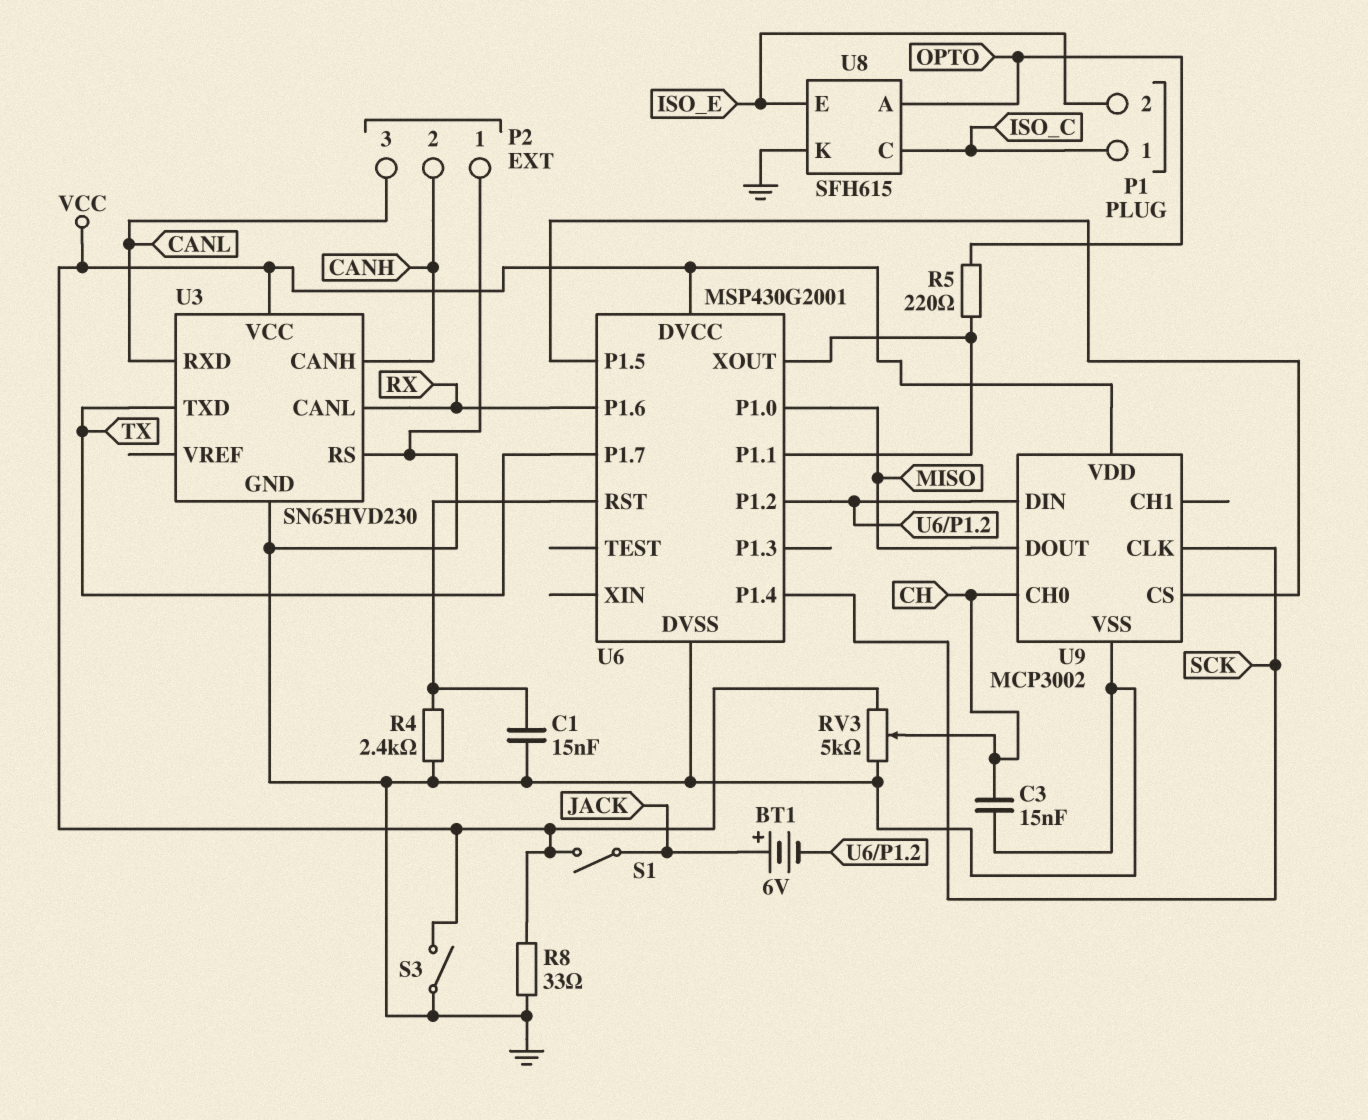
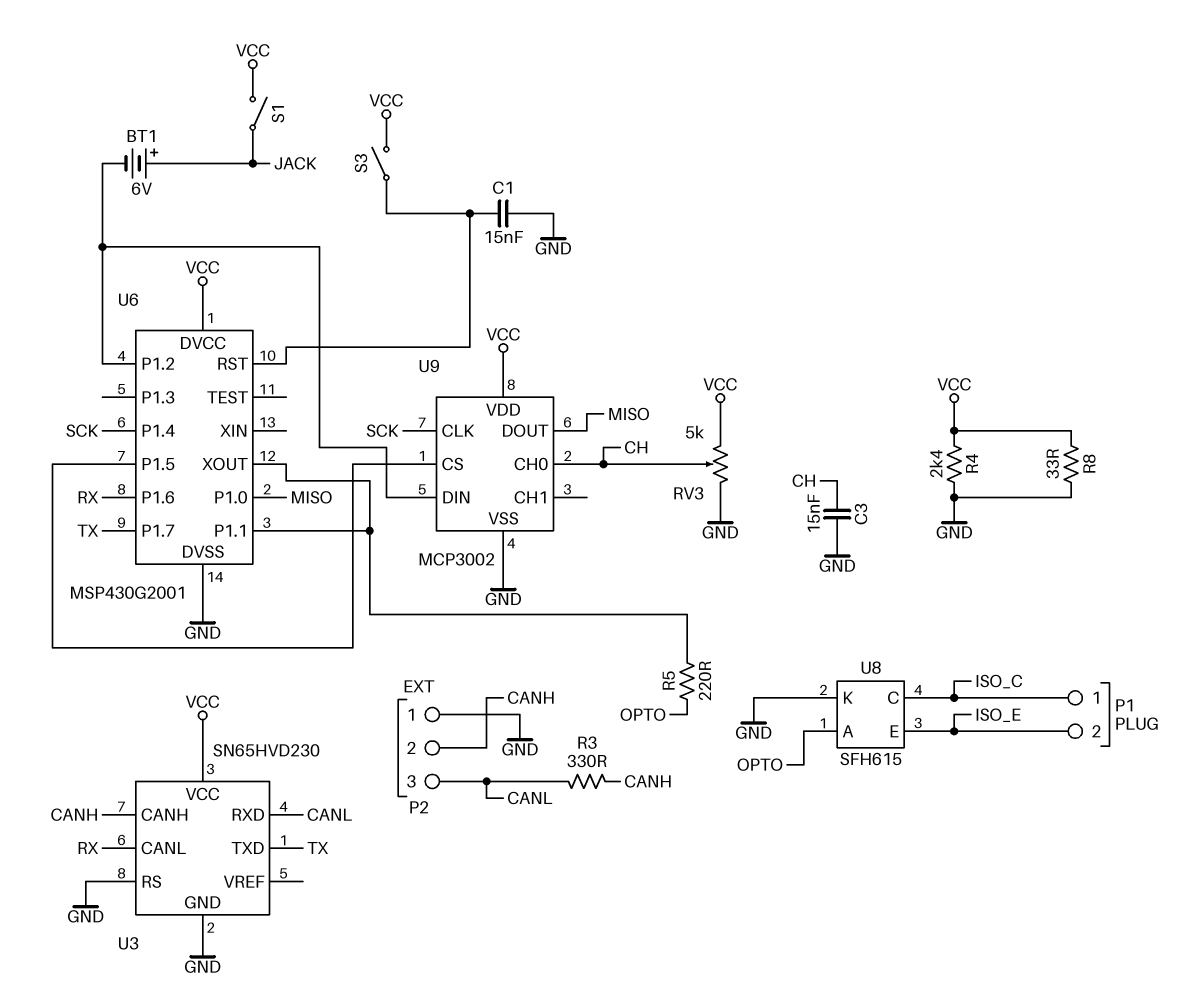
R3: none -> 330 (CANH, CANL)
R4: 2.4k (GND, U6/RST) -> 2.4k (GND, VCC)
S3: switch (GND, VCC) -> switch (U6/RST, VCC)

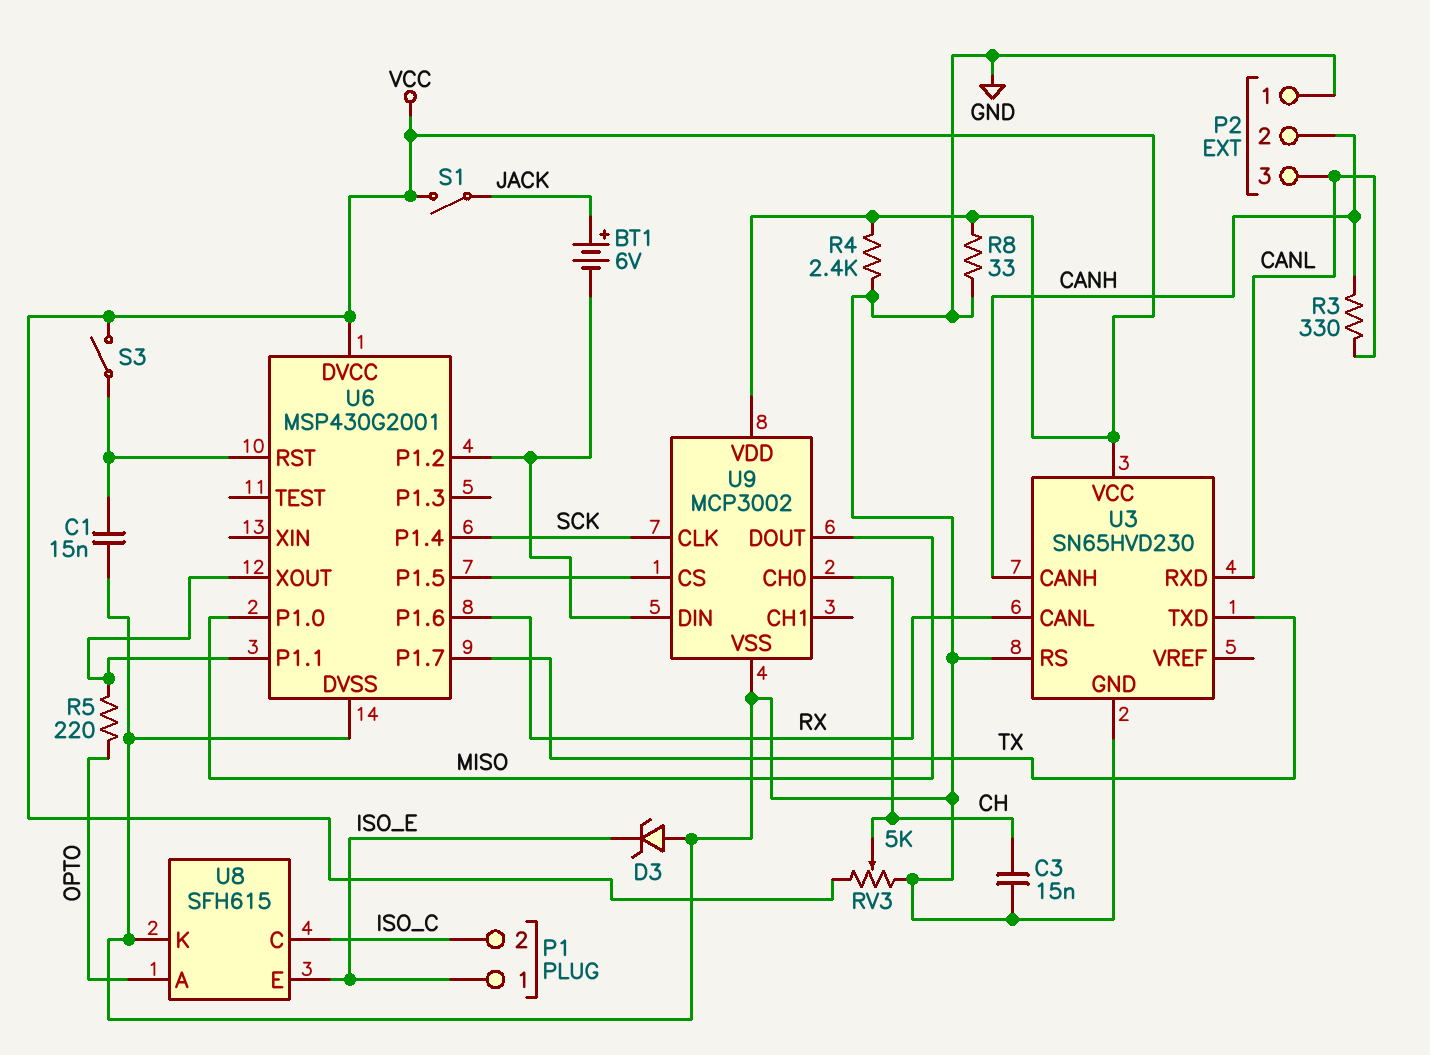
D3: none -> zener (A GND, K ISO_E)
P1 pin 1: ISO_C -> ISO_E
P1 pin 2: ISO_E -> ISO_C

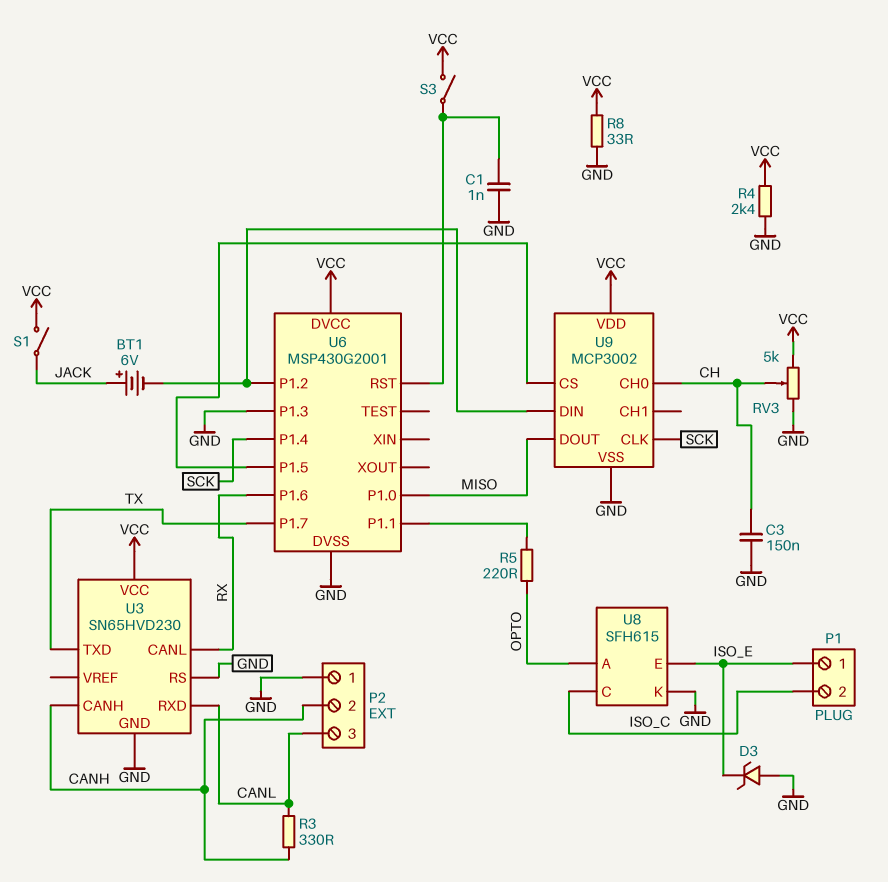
C1: 15nF (GND, U6/RST) -> 1nF (GND, U6/RST)
C3: 15nF (CH, GND) -> 150nF (CH, GND)
U6 pin P1.3: none -> GND
U6 pin XOUT: U6/P1.1 -> none

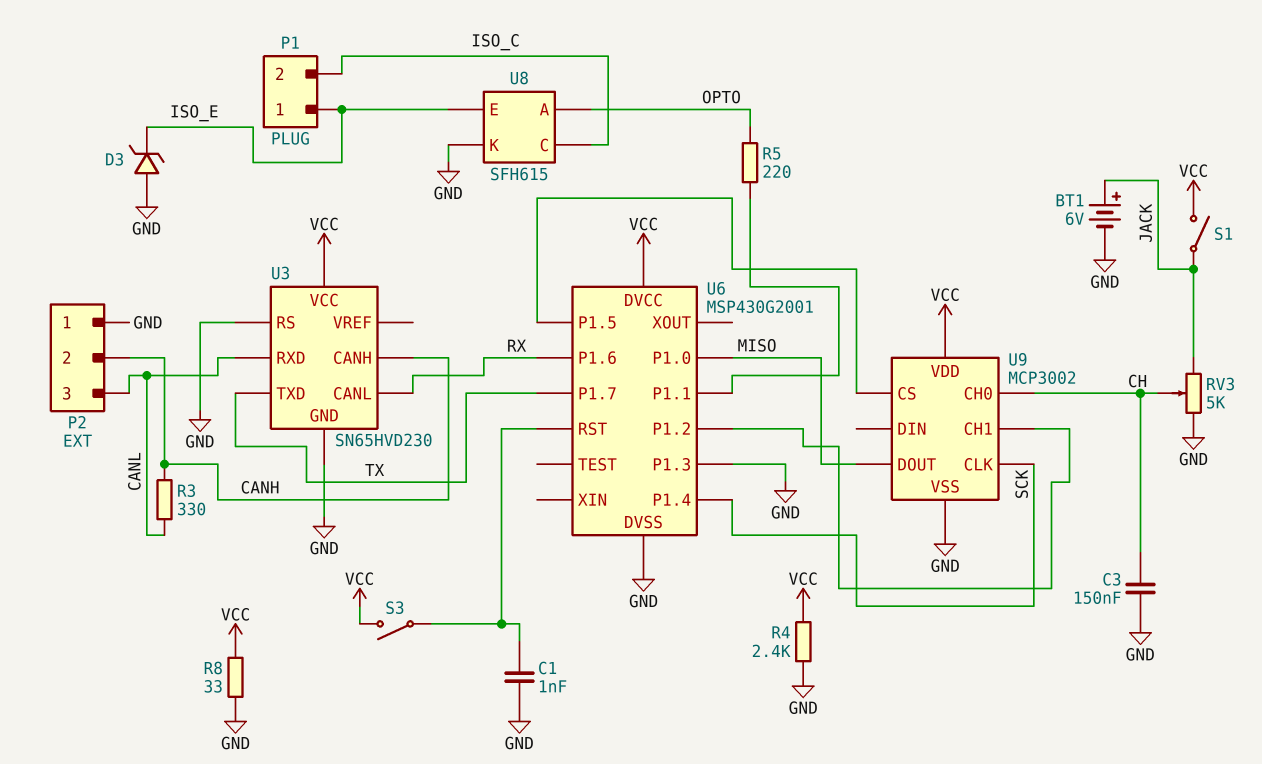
BT1: 6V (plus JACK, minus U6/P1.2) -> 6V (plus JACK, minus GND)
RV3: 5k (GND, VCC, wiper CH) -> 5k (GND, JACK, wiper CH)
U9 pin CH1: none -> U6/P1.2
U9 pin DIN: U6/P1.2 -> none

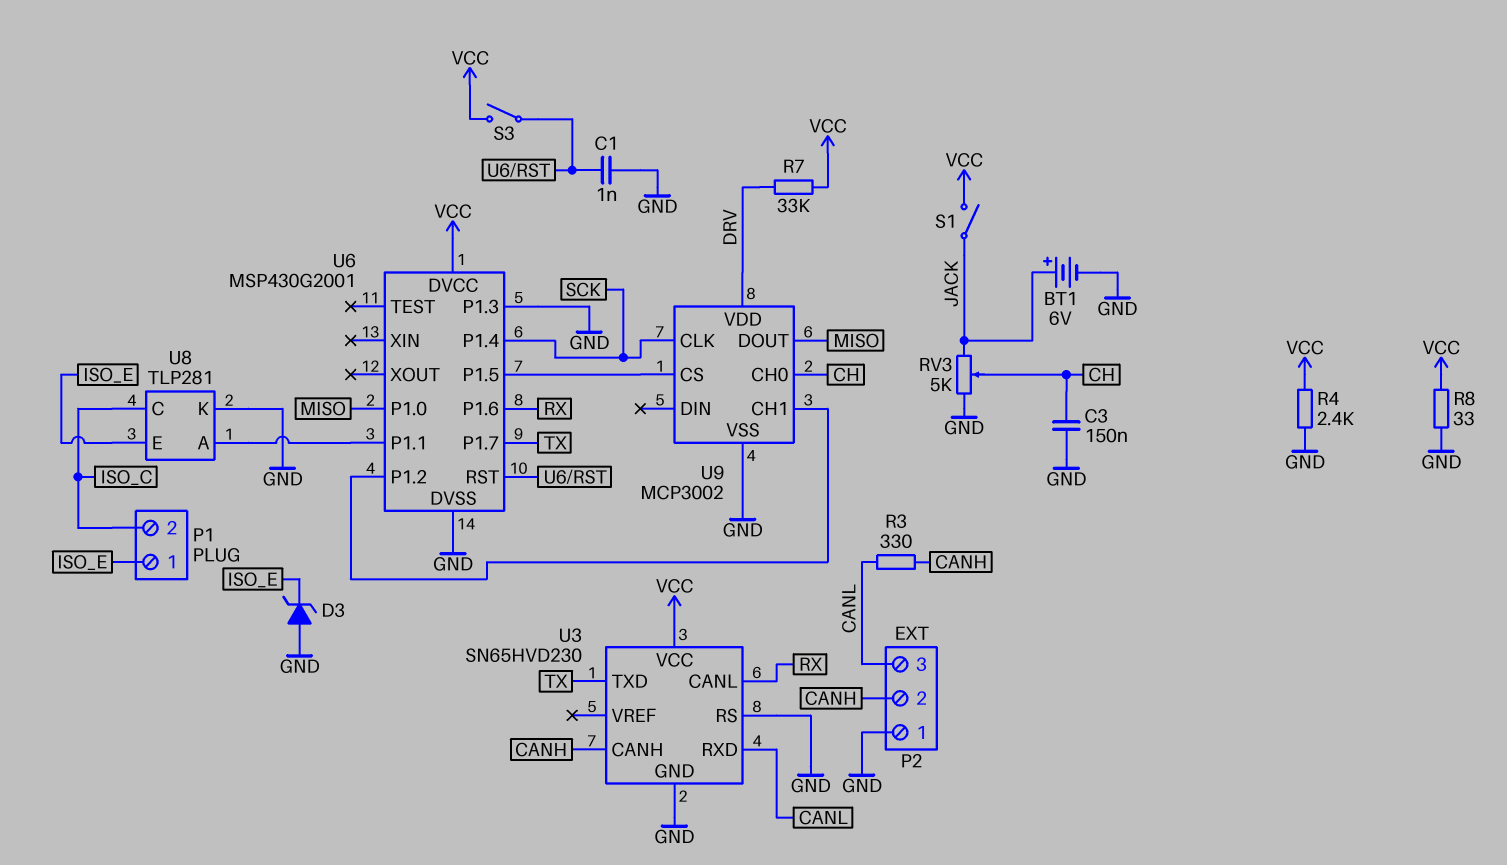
R5: 220 (OPTO, U6/P1.1) -> none
R7: none -> 33k (DRV, VCC)
U8: SFH615 -> TLP281
U8 pin A: OPTO -> U6/P1.1
U9 pin VDD: VCC -> DRV

